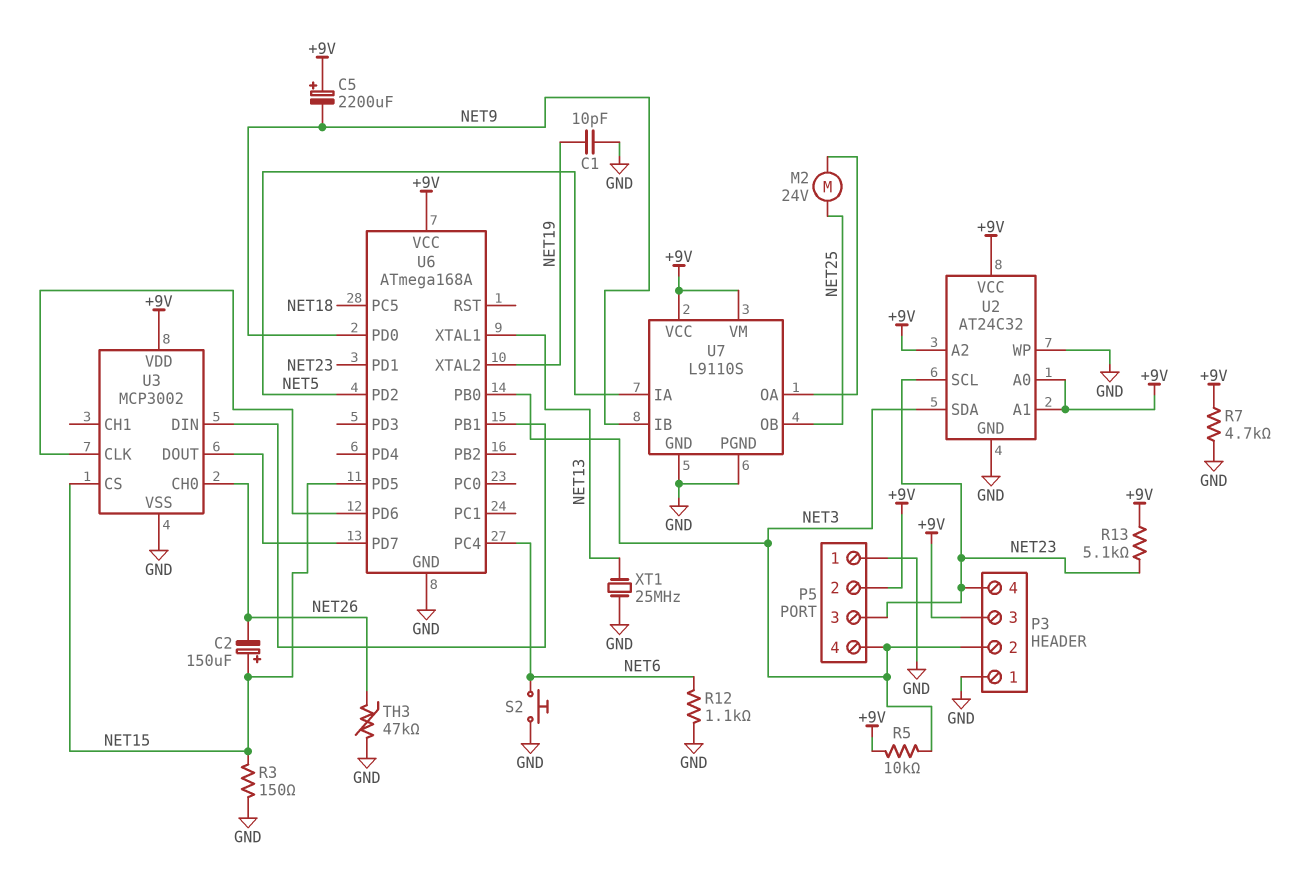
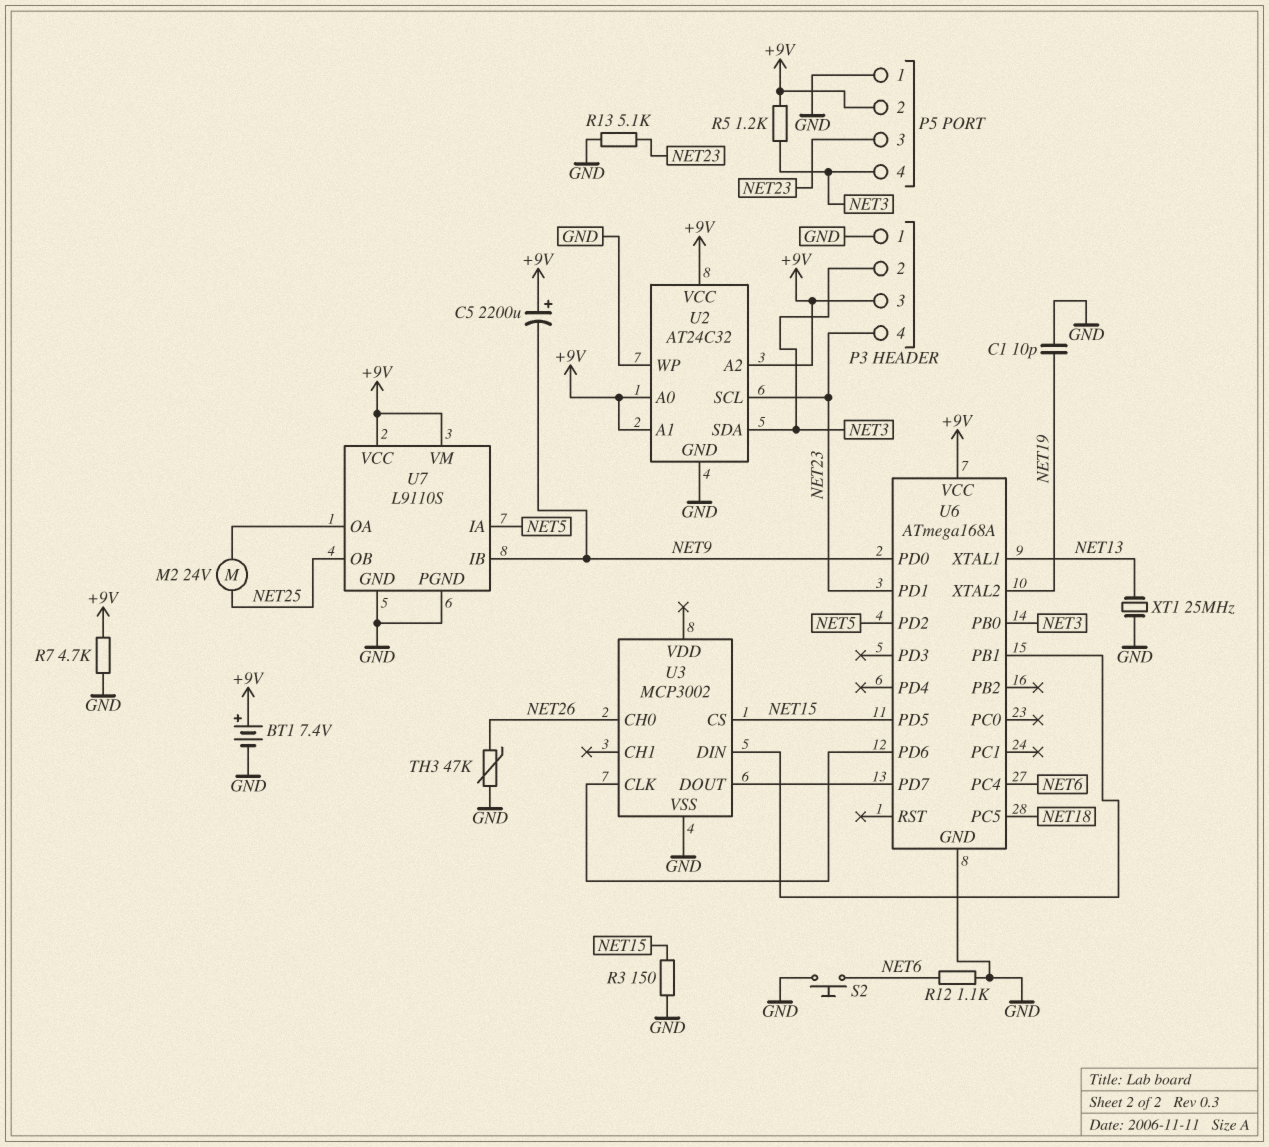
BT1: none -> 7.4V (plus +9V, minus GND)
C2: 150uF (plus NET15, minus NET26) -> none
R5: 10k (+9V, NET3) -> 1.2k (+9V, NET3)
R13: 5.1k (+9V, NET23) -> 5.1k (GND, NET23)
U3 pin VDD: +9V -> none

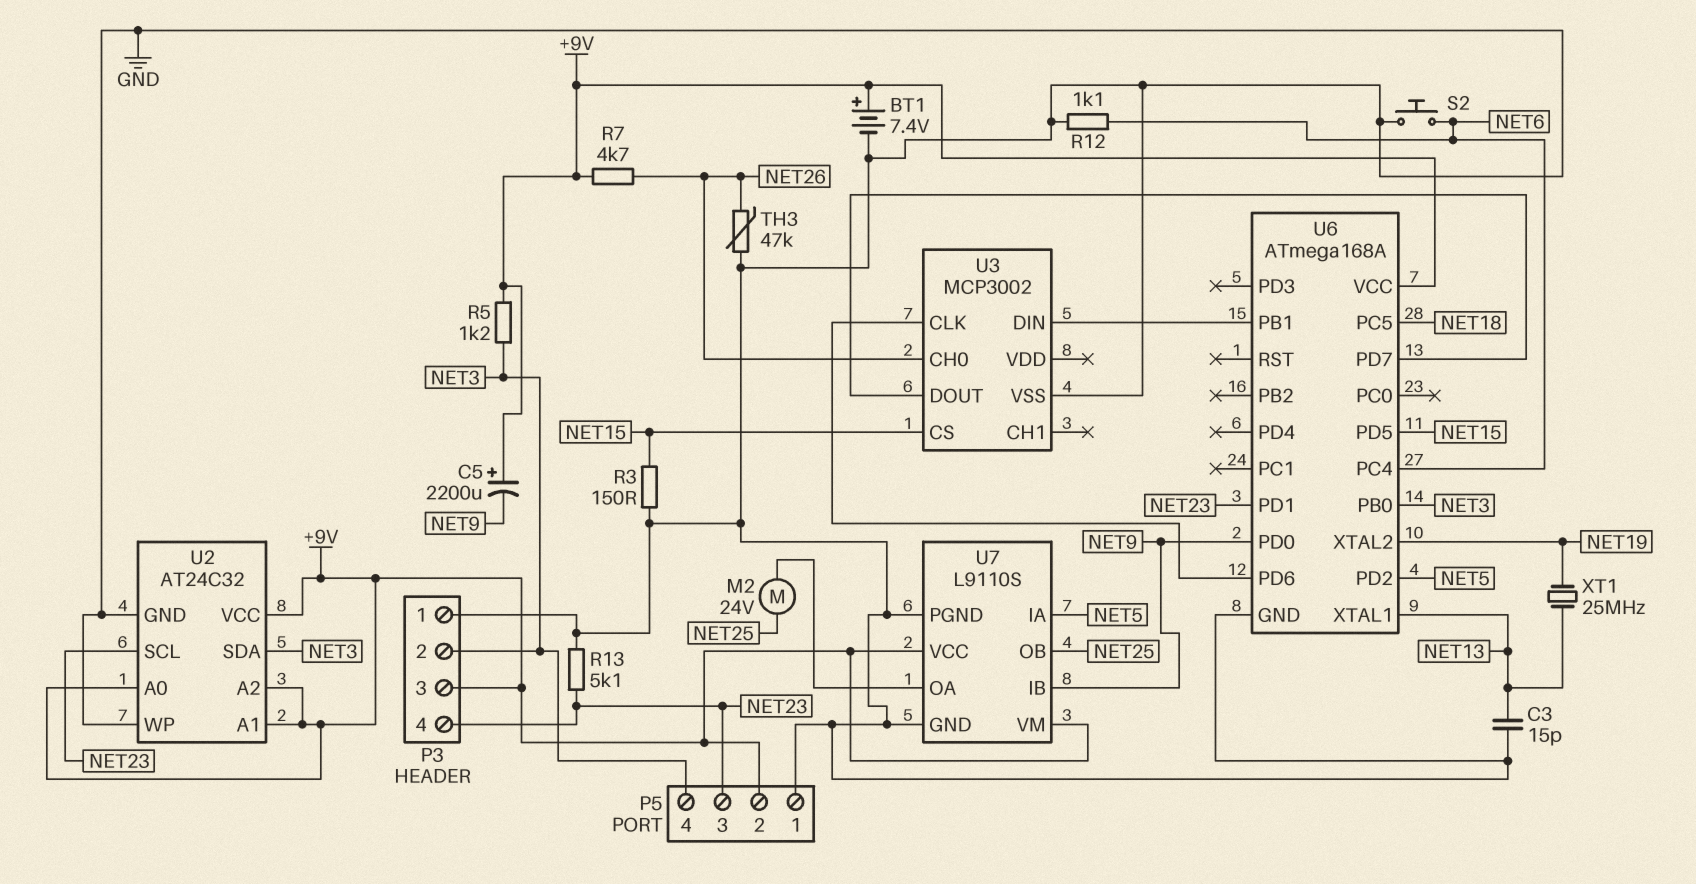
C1: 10pF (GND, NET19) -> none
C3: none -> 15pF (GND, NET13)
R7: 4.7k (+9V, GND) -> 4.7k (+9V, NET26)
XT1: 25MHz (GND, NET13) -> 25MHz (NET13, NET19)

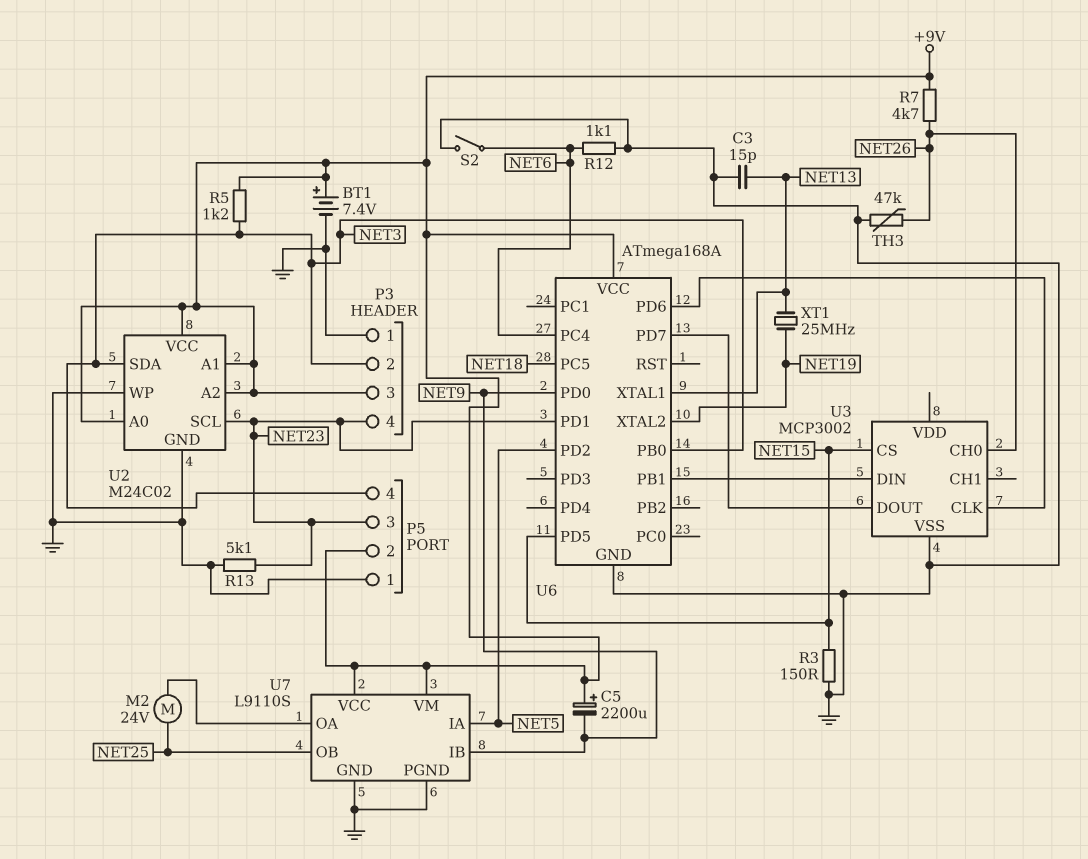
S2: button (GND, NET6) -> switch (GND, NET6)
U2: AT24C32 -> M24C02

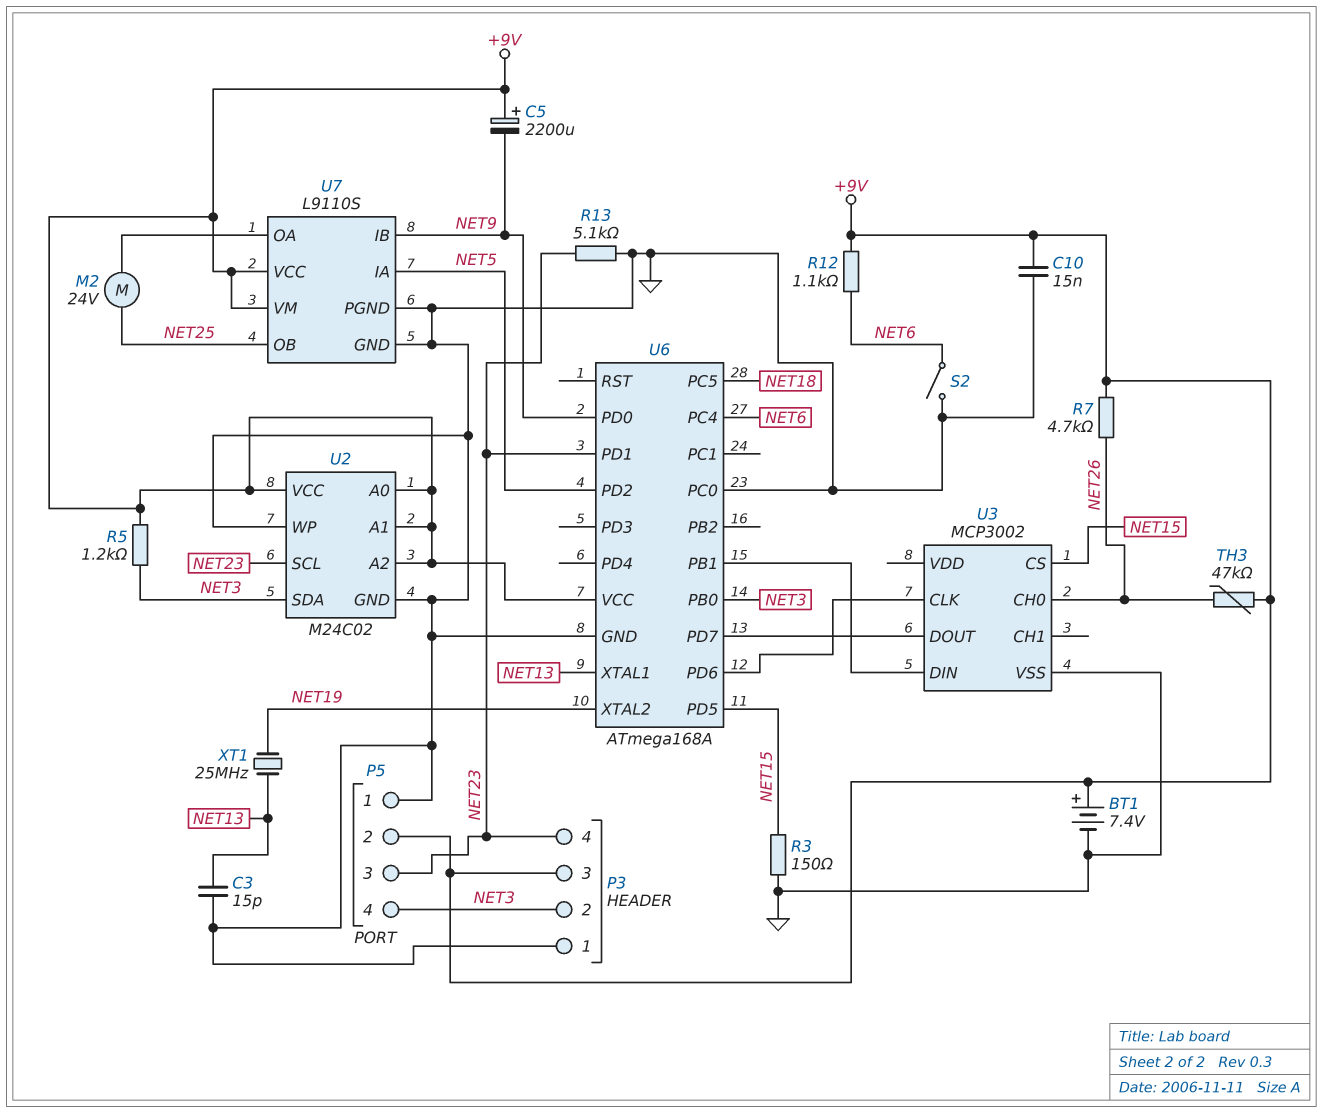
C10: none -> 15nF (+9V, GND)
R12: 1.1k (GND, NET6) -> 1.1k (+9V, NET6)
TH3: 47k (GND, NET26) -> 47k (+9V, NET26)
U6 pin PC0: none -> GND

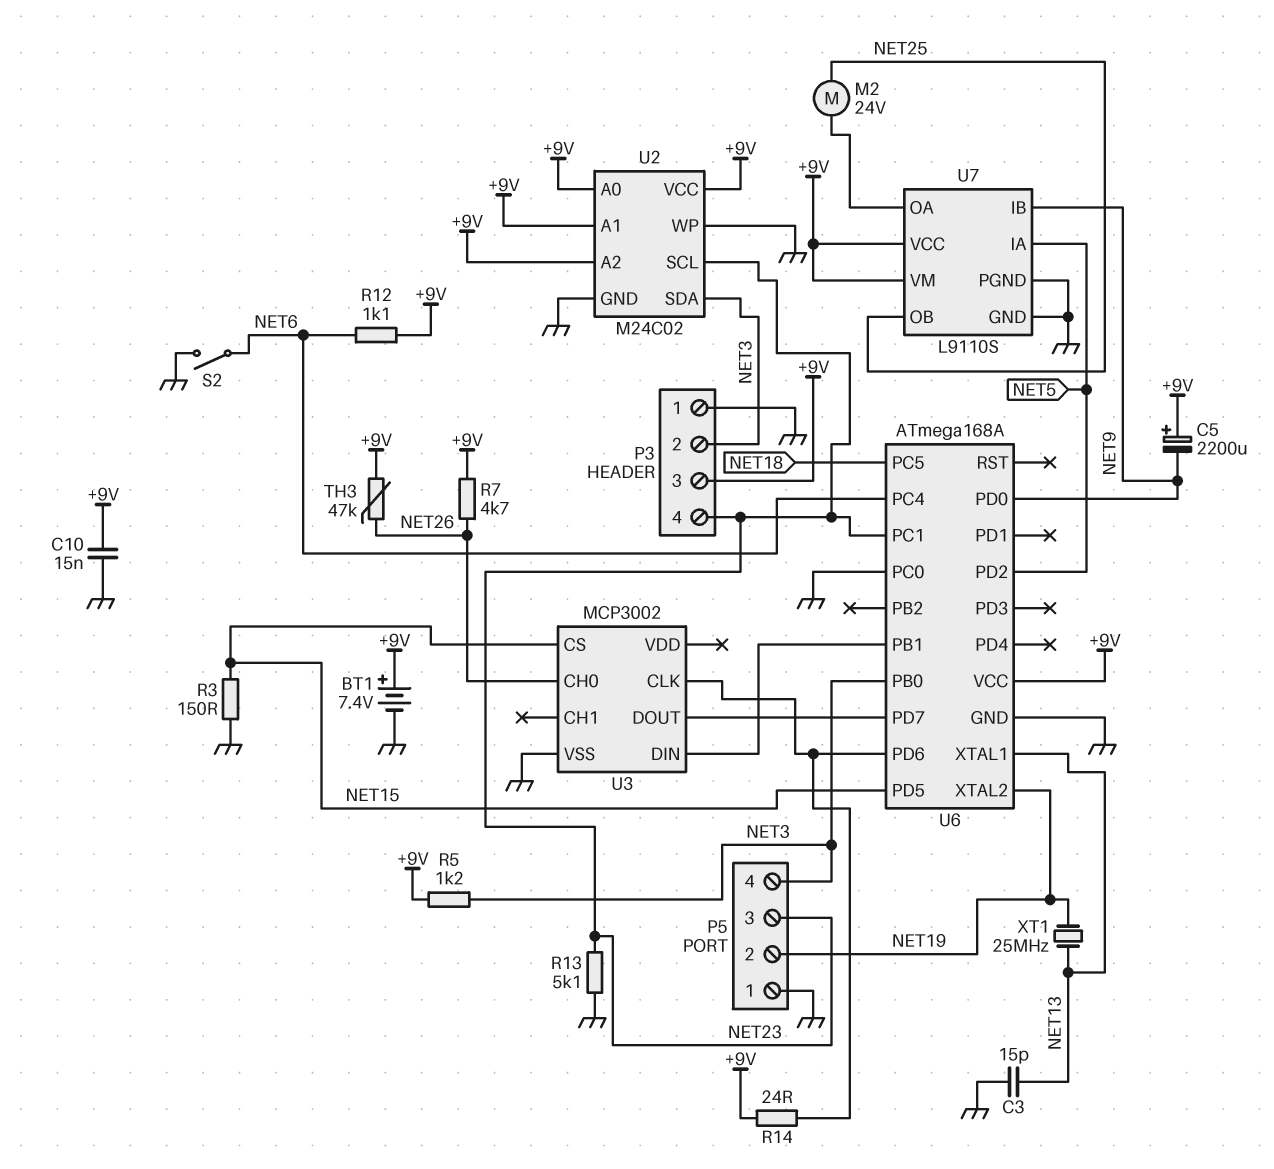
P5 pin 2: +9V -> NET19
R14: none -> 24 (+9V, U3/CLK)
U6 pin PC1: none -> NET23
U6 pin PD1: NET23 -> none

